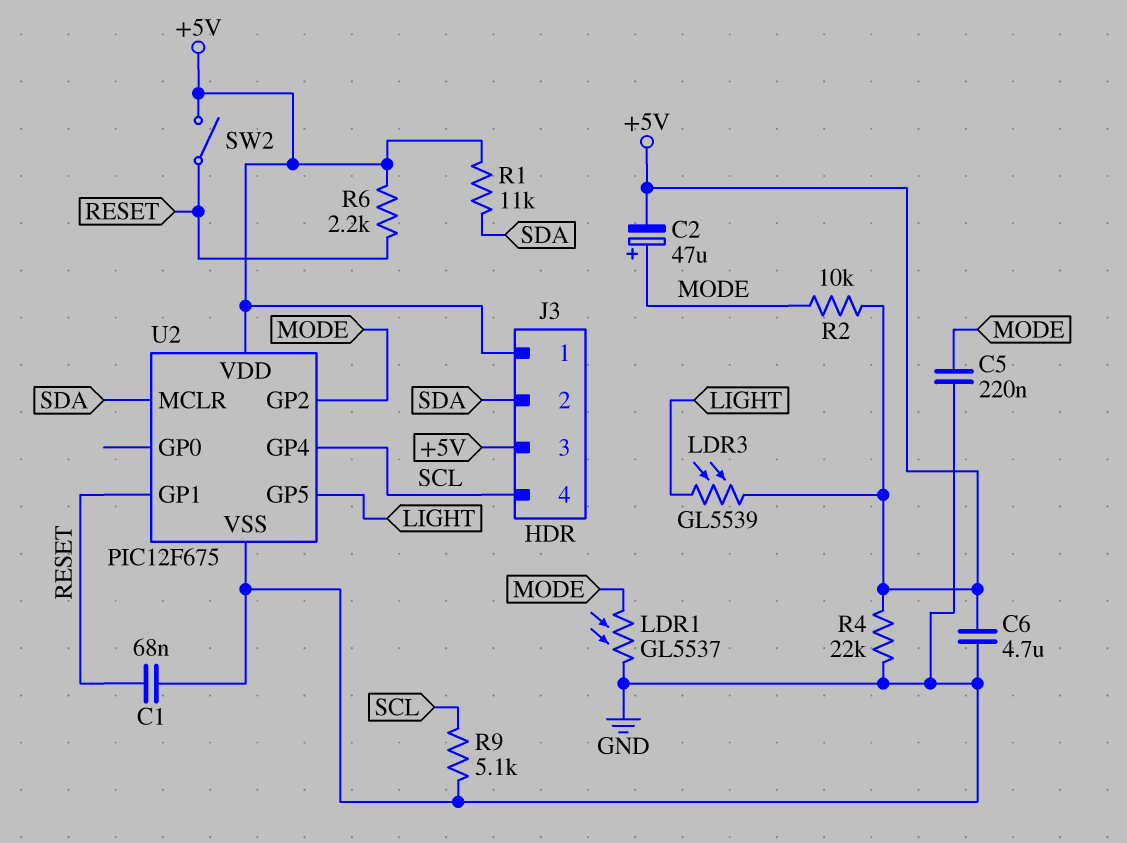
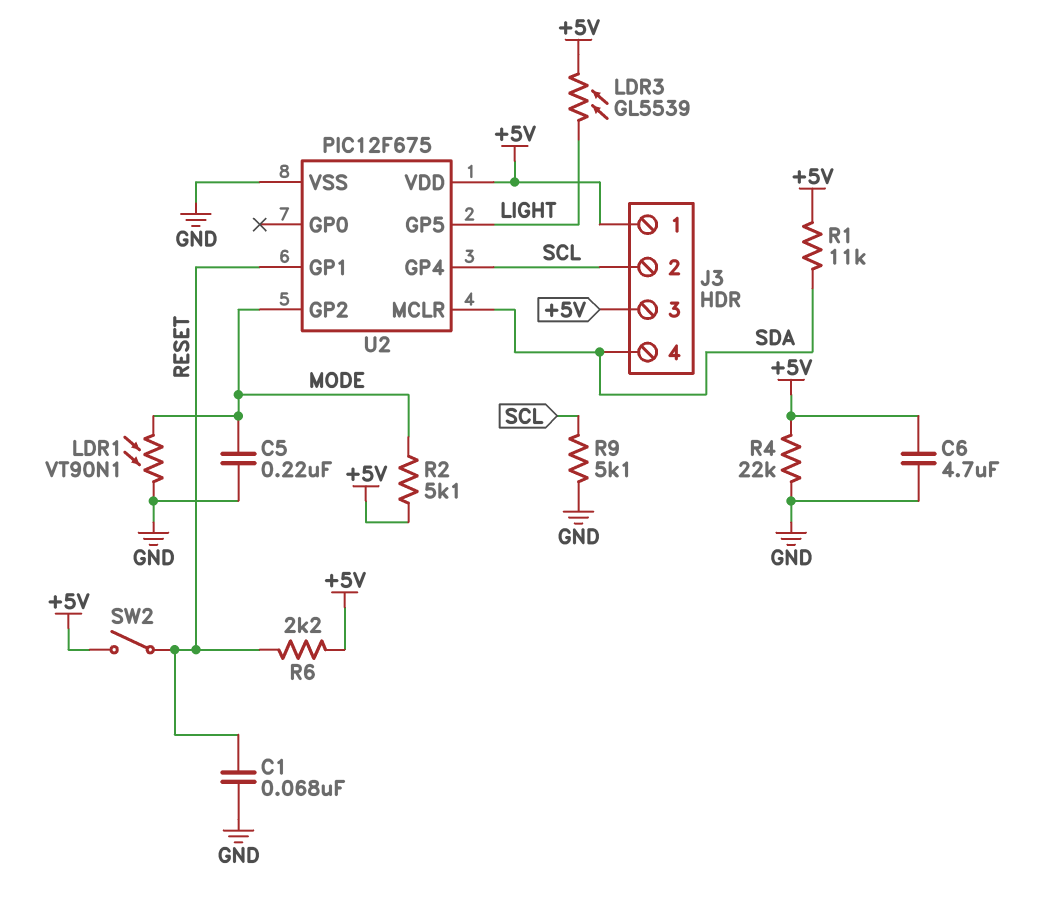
C2: 47uF (plus MODE, minus +5V) -> none
J3 pin 2: SDA -> SCL
J3 pin 4: SCL -> SDA
LDR1: GL5537 (GND, MODE) -> VT90N1 (GND, MODE)
R2: 10k (+5V, MODE) -> 5.1k (+5V, MODE)

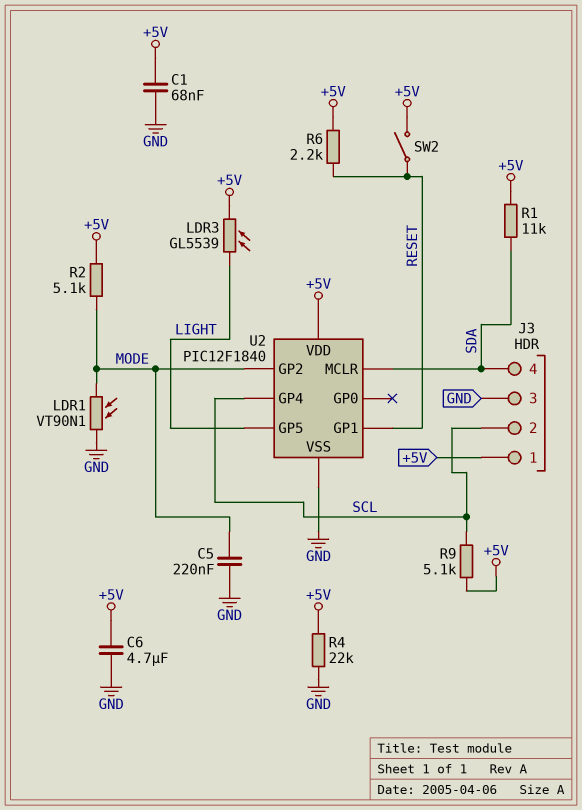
C1: 68nF (GND, RESET) -> 68nF (+5V, GND)
J3 pin 3: +5V -> GND
R9: 5.1k (GND, SCL) -> 5.1k (+5V, SCL)
U2: PIC12F675 -> PIC12F1840

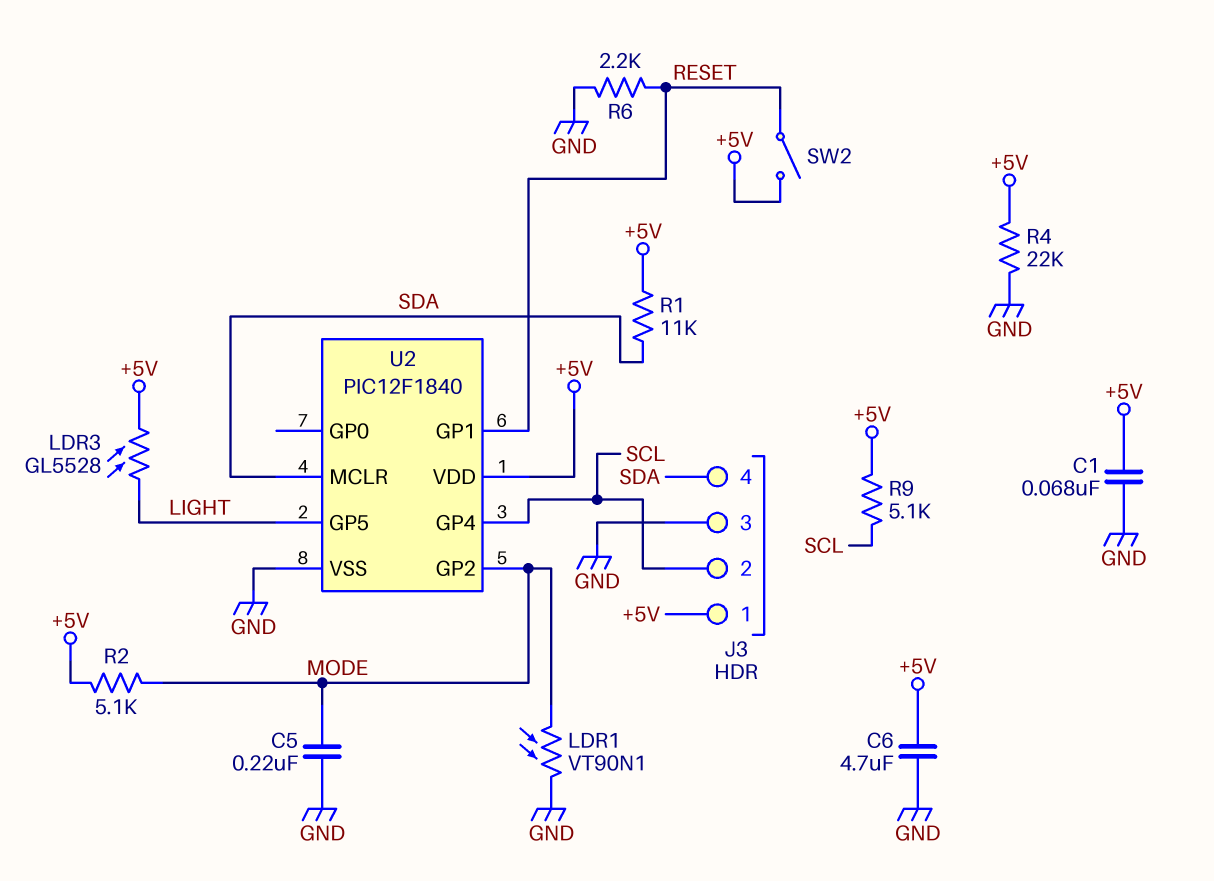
LDR3: GL5539 (+5V, LIGHT) -> GL5528 (+5V, LIGHT)
R6: 2.2k (+5V, RESET) -> 2.2k (GND, RESET)

